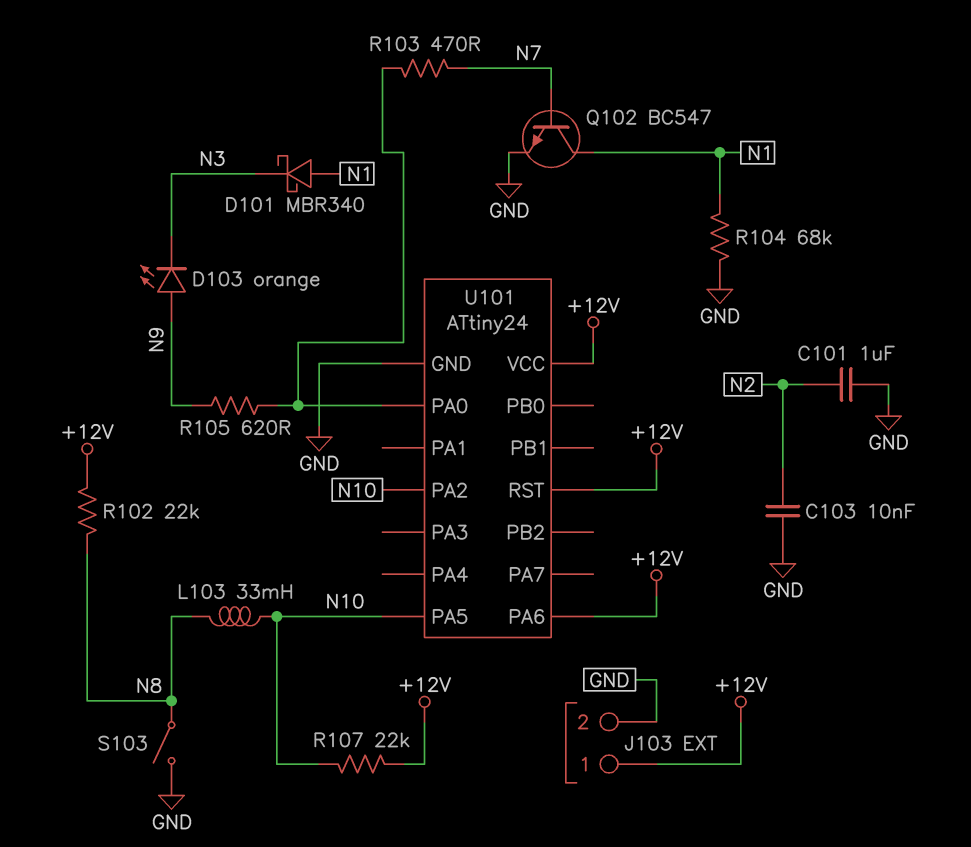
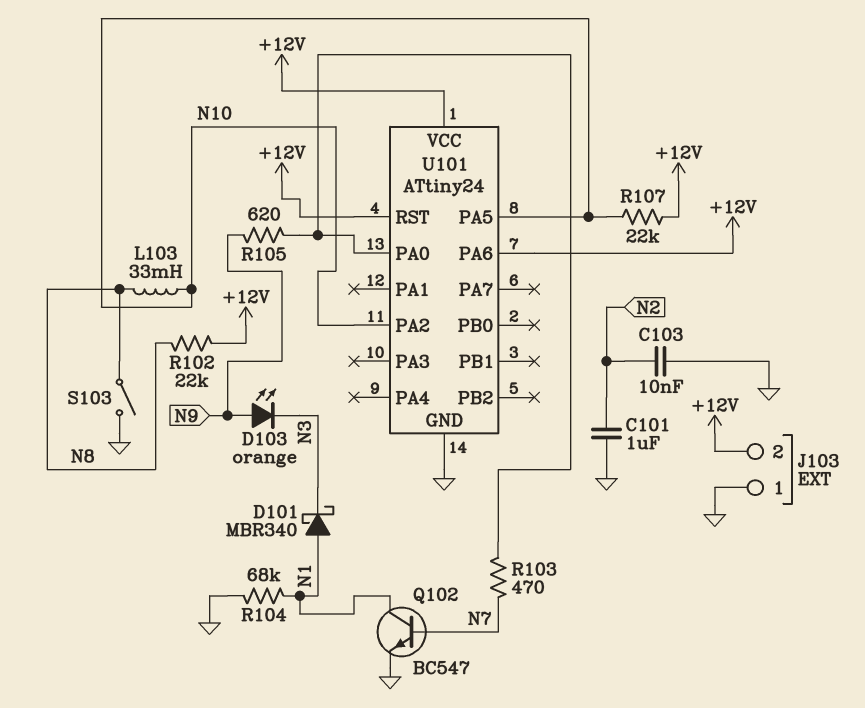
J103 pin 1: +12V -> GND
J103 pin 2: GND -> +12V

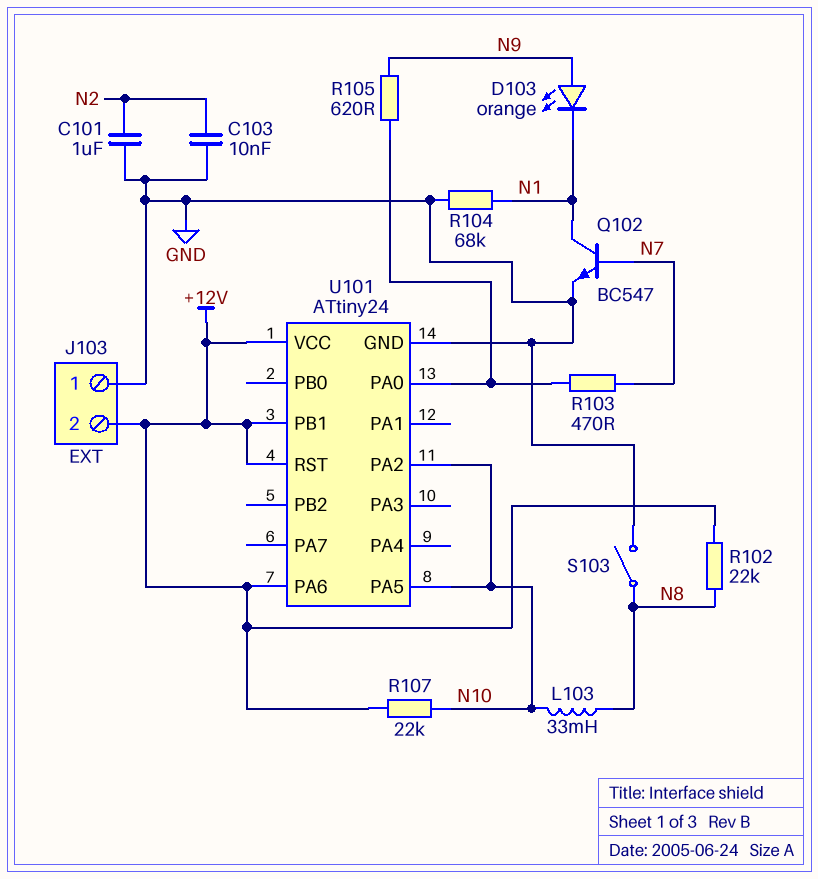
D101: schottky MBR340 (A N1, K N3) -> none
D103: LED orange (A N9, K N3) -> LED orange (A N9, K N1)
U101 pin PB1: none -> +12V

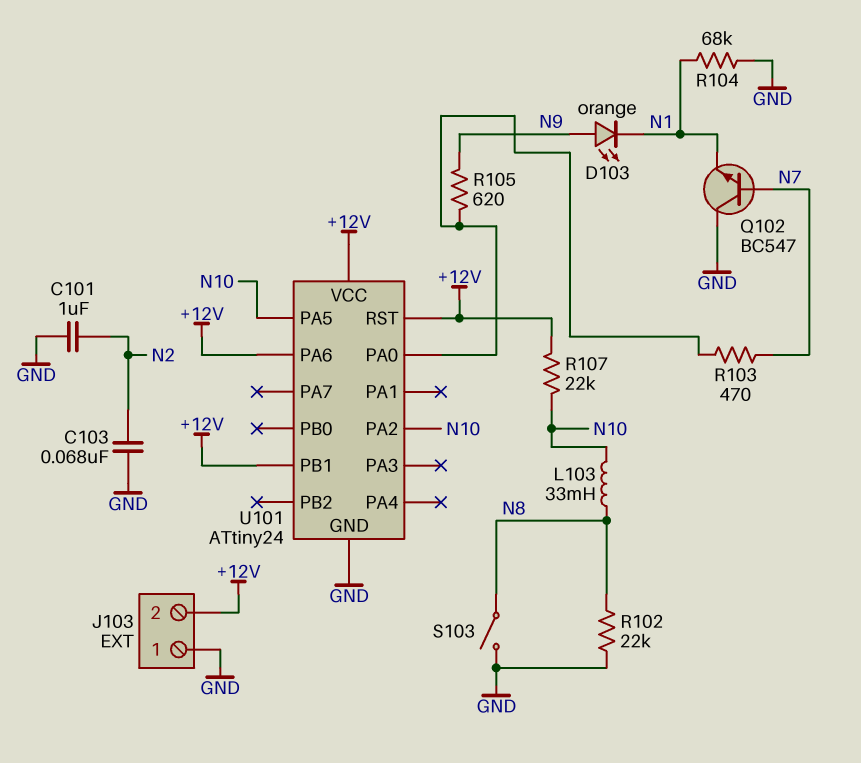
C103: 10nF (GND, N2) -> 68nF (GND, N2)
Q102: NPN BC547 (B N7, C N1, E GND) -> NPN BC547 (B N7, C GND, E N1)
R102: 22k (+12V, N8) -> 22k (GND, N8)

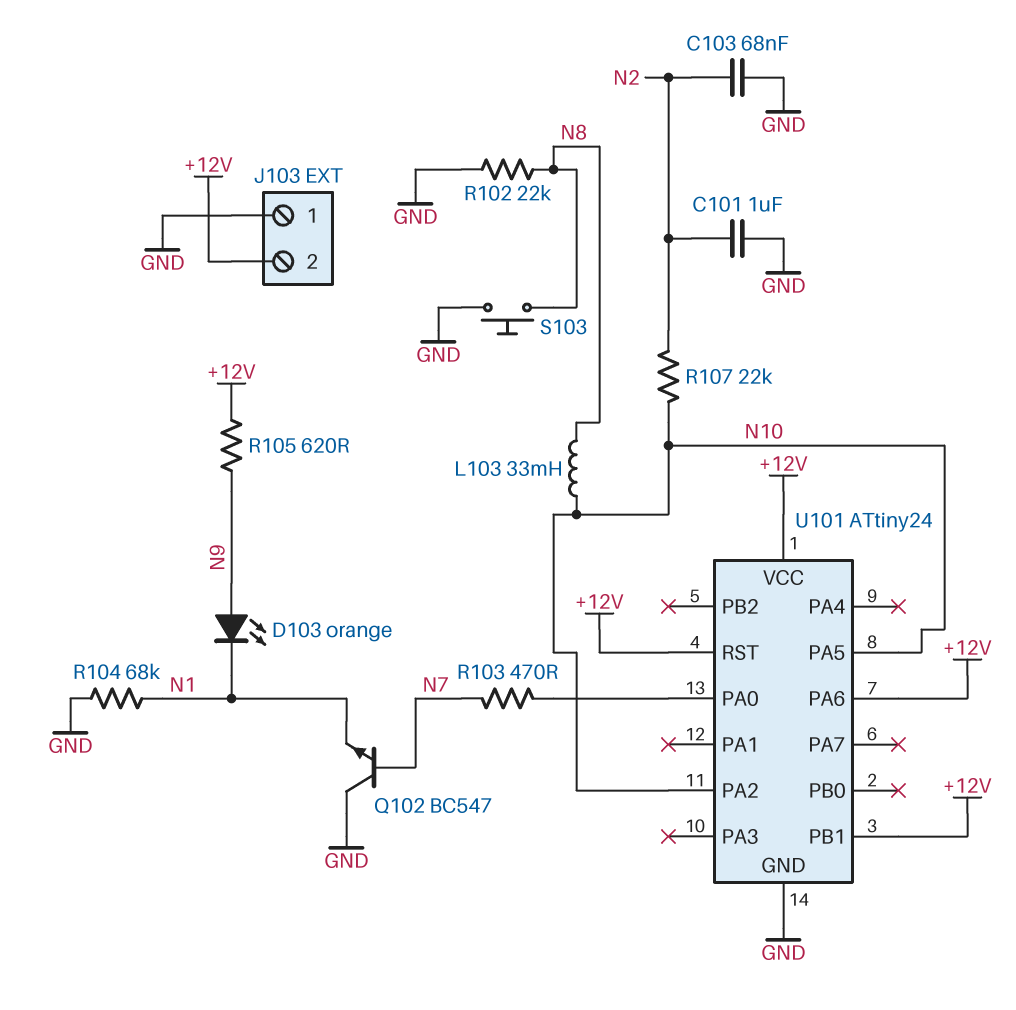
R105: 620 (N9, U101/PA0) -> 620 (+12V, N9)
R107: 22k (+12V, N10) -> 22k (N2, N10)
S103: switch (GND, N8) -> button (GND, N8)

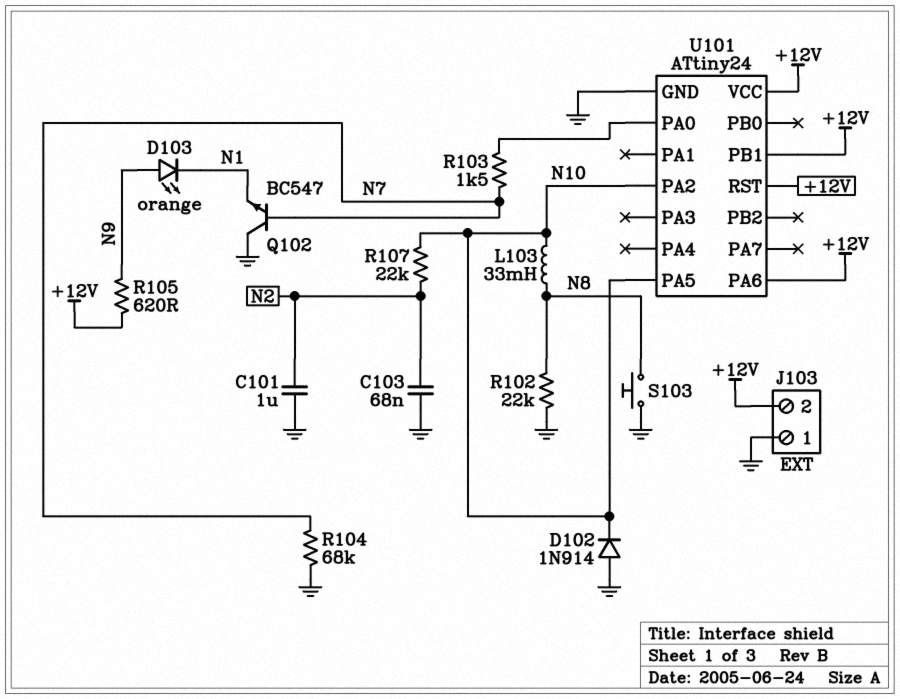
D102: none -> diode 1N914 (A GND, K N10)
R103: 470 (N7, U101/PA0) -> 1.5k (N7, U101/PA0)
R104: 68k (GND, N1) -> 68k (GND, N7)

